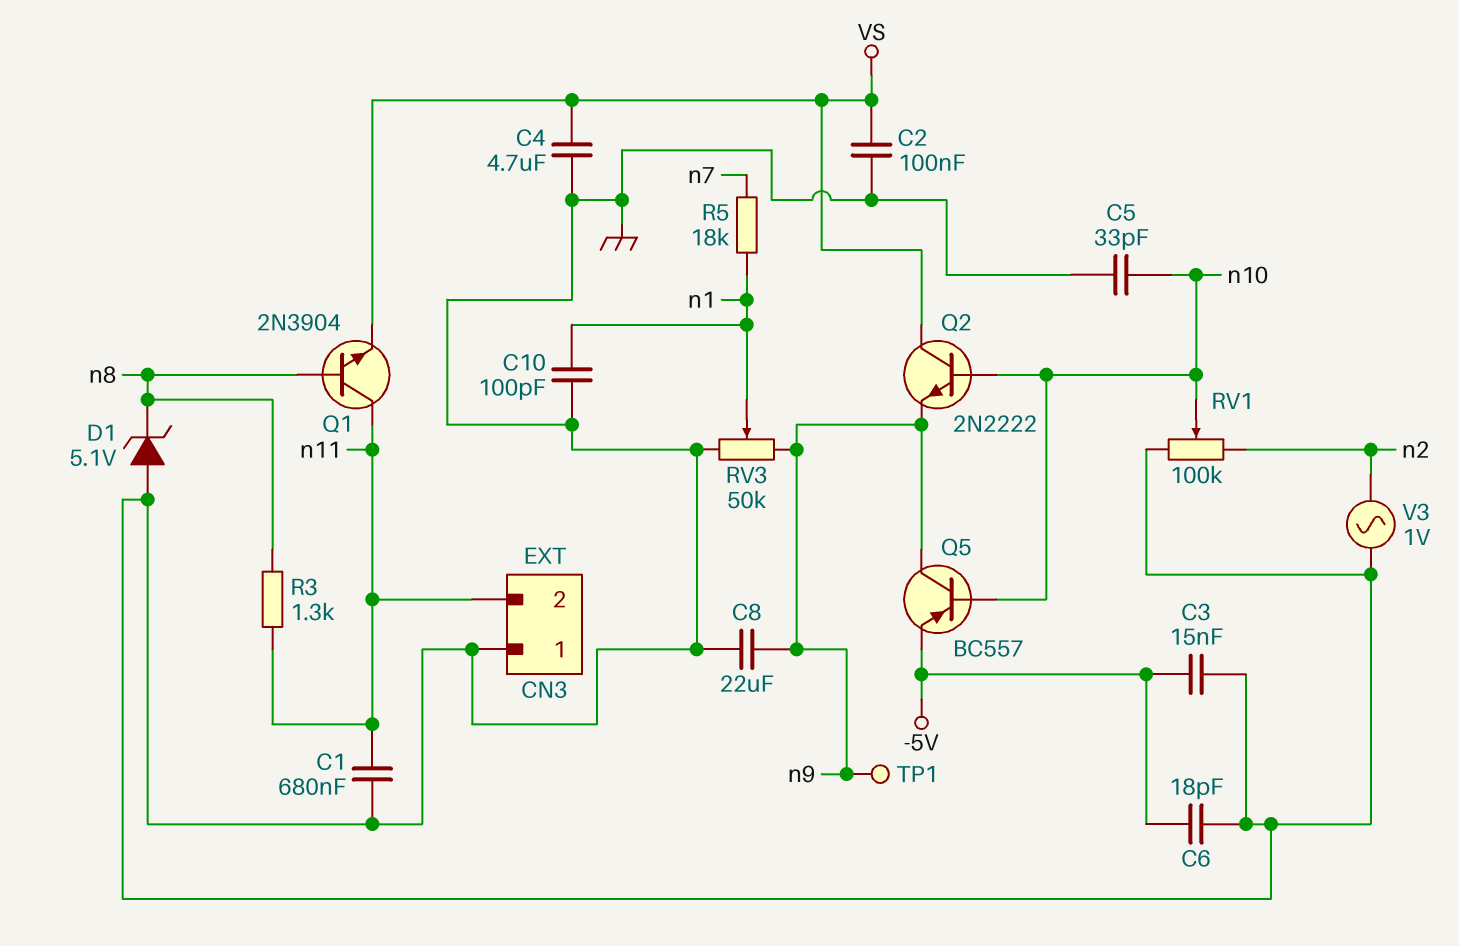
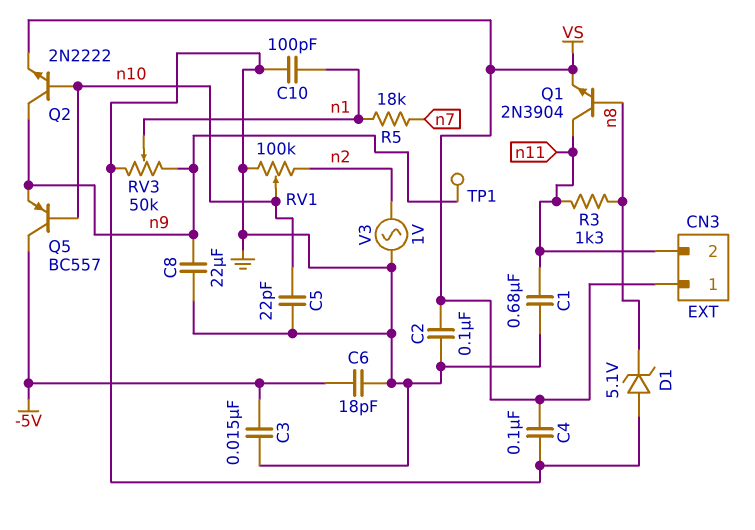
C4: 4.7uF (GND, VS) -> 100nF (GND, VS)
C5: 33pF (GND, n10) -> 22pF (GND, n10)
CN3 pin 1: GND -> VS
Q2: NPN 2N2222 (B n10, C VS, E n9) -> NPN 2N2222 (B n10, C n9, E VS)
Q5: PNP BC557 (B n10, C n9, E -5V) -> PNP BC557 (B n10, C -5V, E n9)

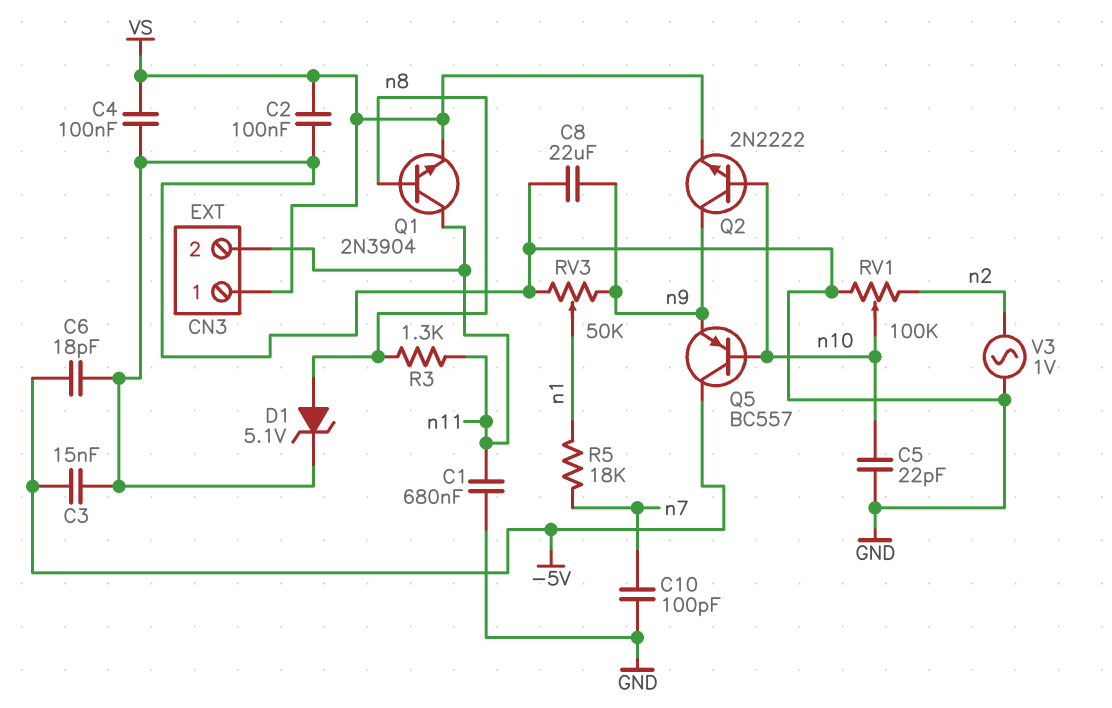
C10: 100pF (GND, n1) -> 100pF (GND, n7)
D1: zener 5.1V (A GND, K n8) -> zener 5.1V (A n8, K GND)
TP1: test point (n9) -> none

